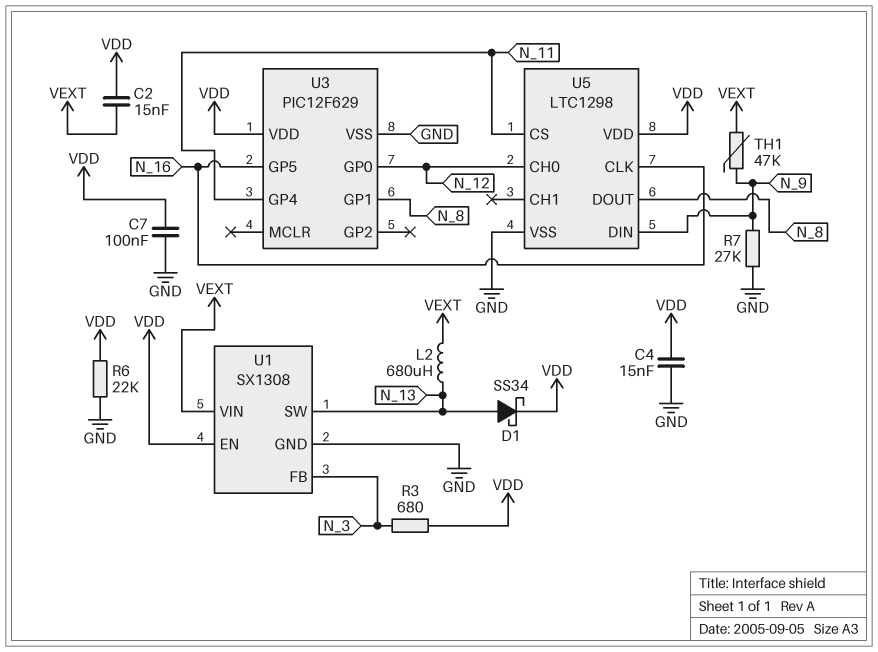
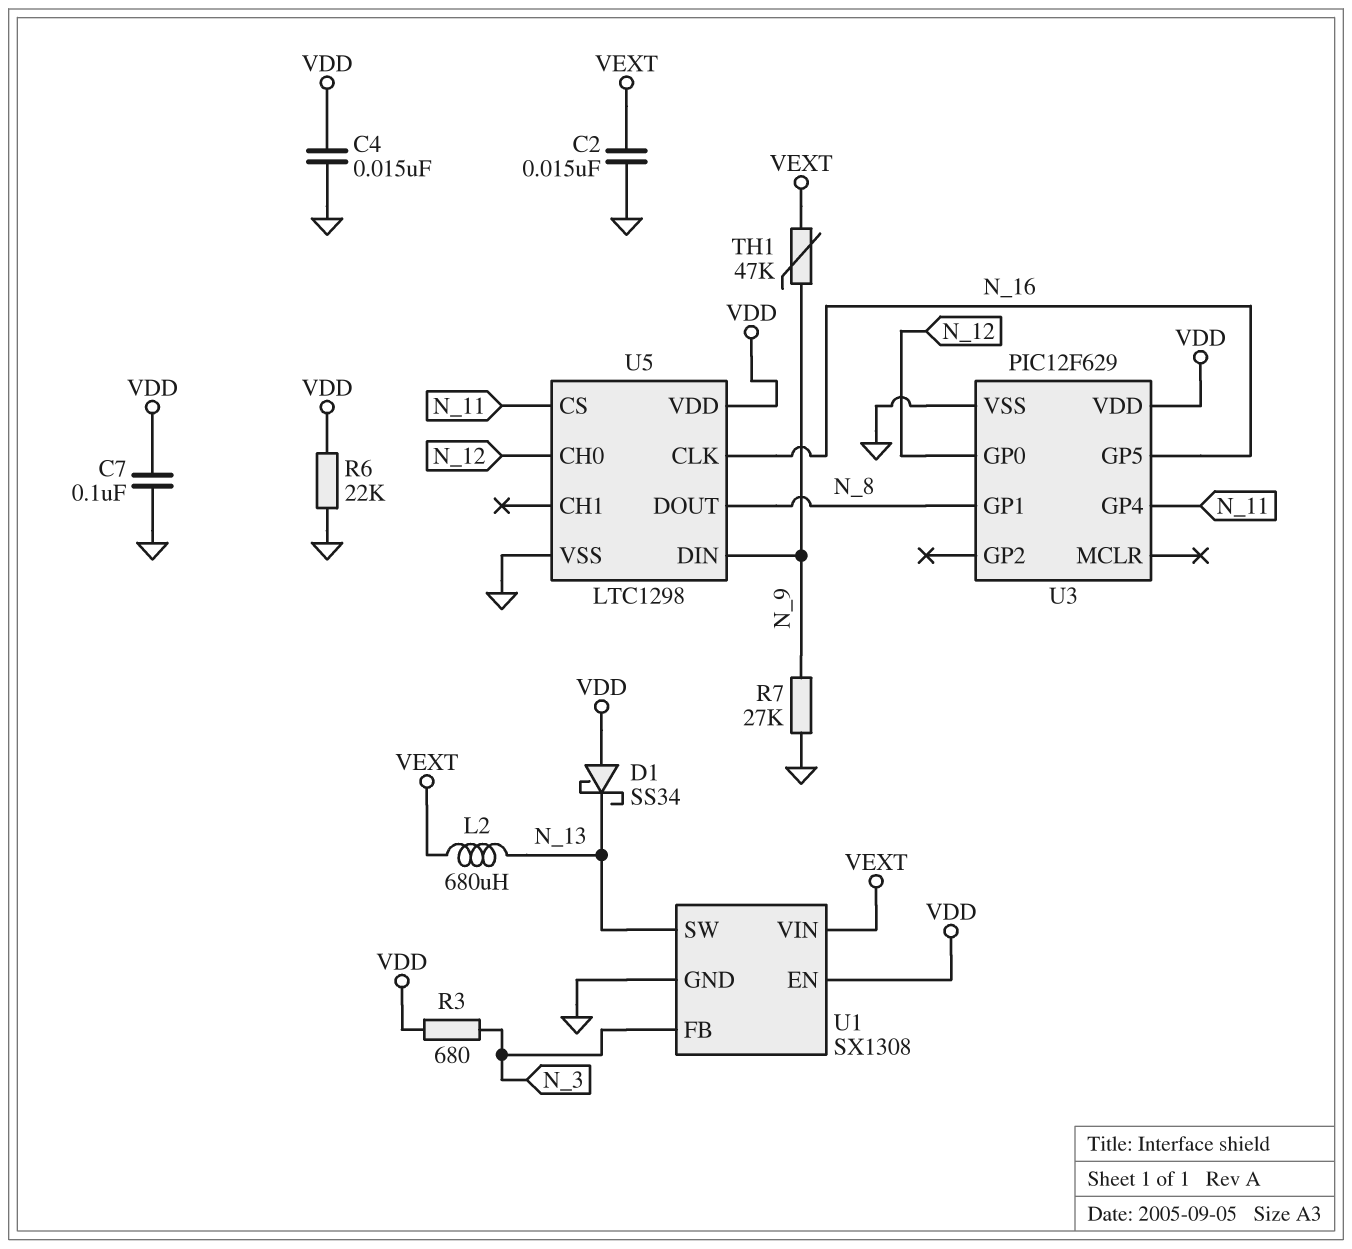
C2: 15nF (VDD, VEXT) -> 15nF (GND, VEXT)
D1: schottky SS34 (A N_13, K VDD) -> schottky SS34 (A VDD, K N_13)

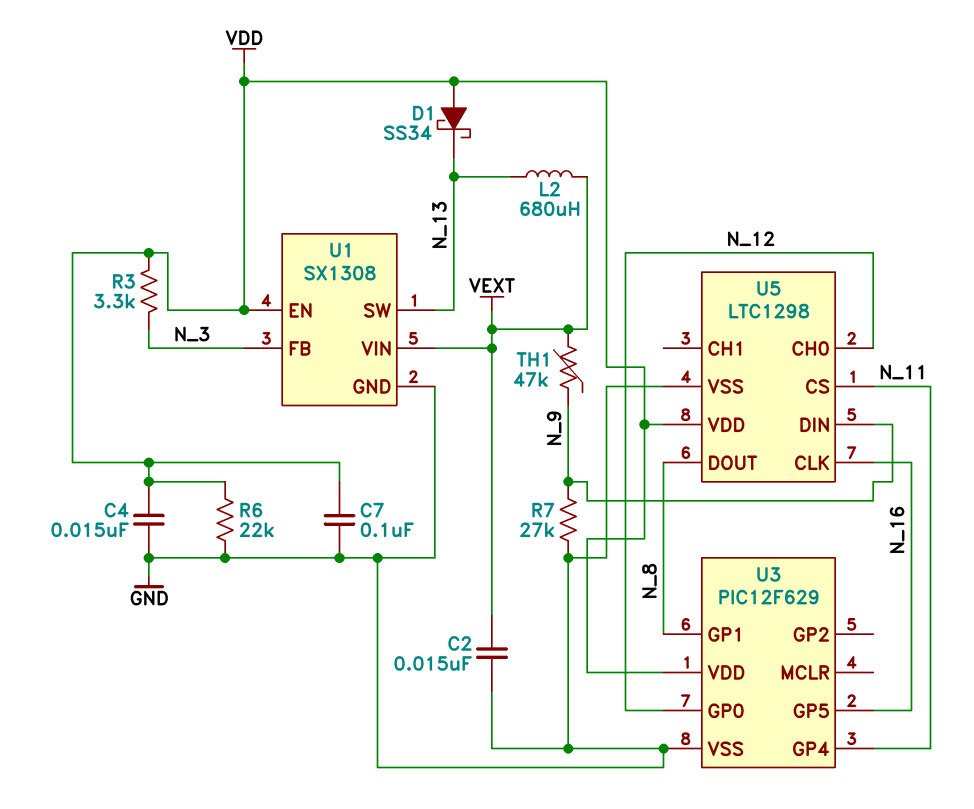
R3: 680 (N_3, VDD) -> 3.3k (N_3, VDD)

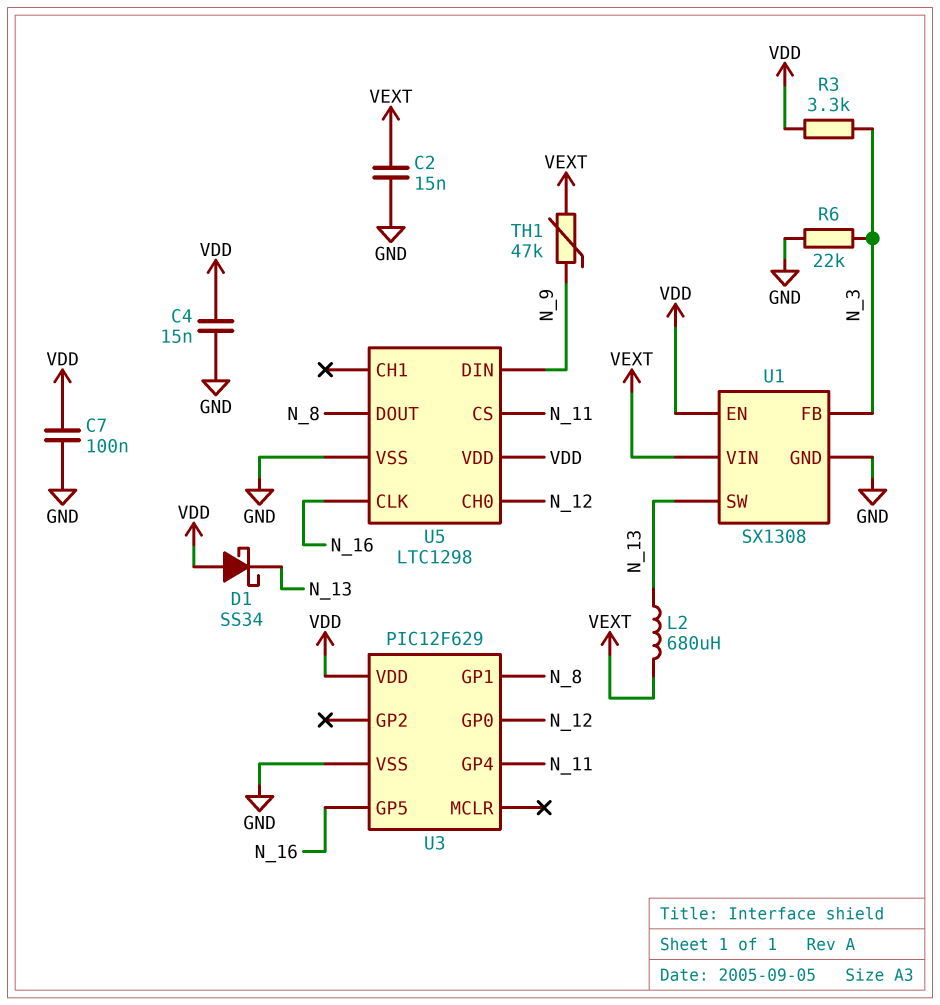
R6: 22k (GND, VDD) -> 22k (GND, N_3)
R7: 27k (GND, N_9) -> none

